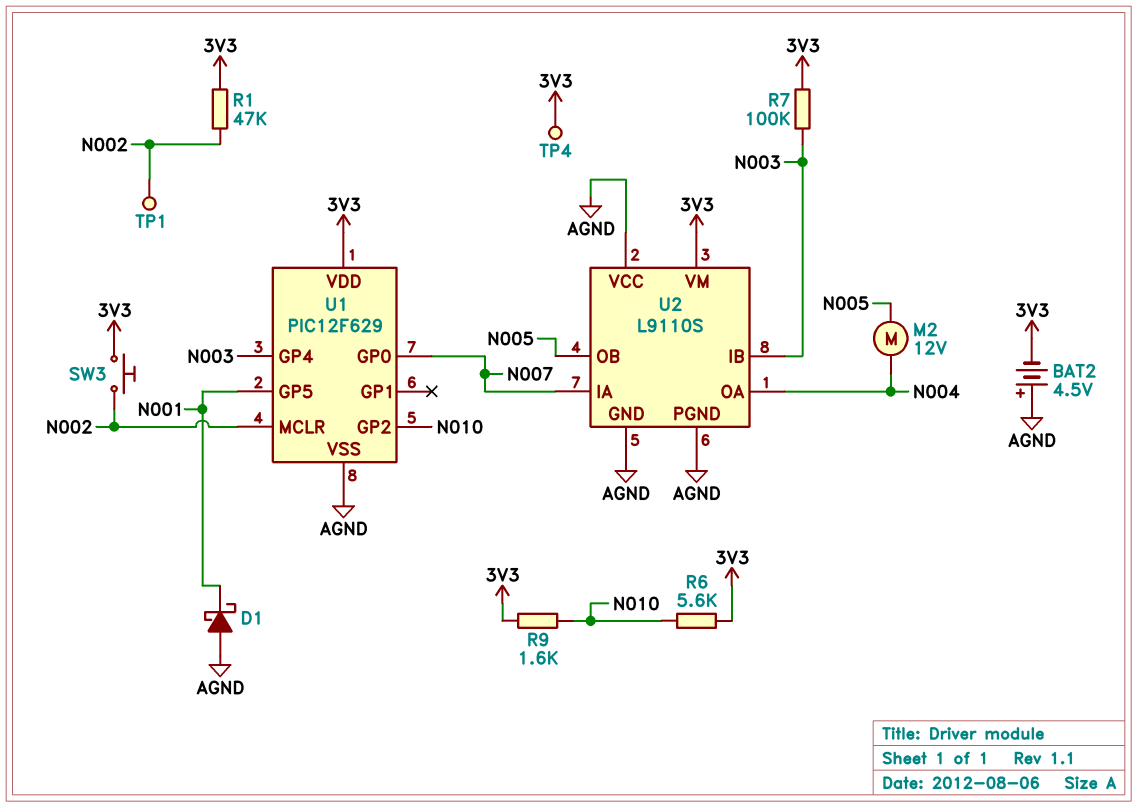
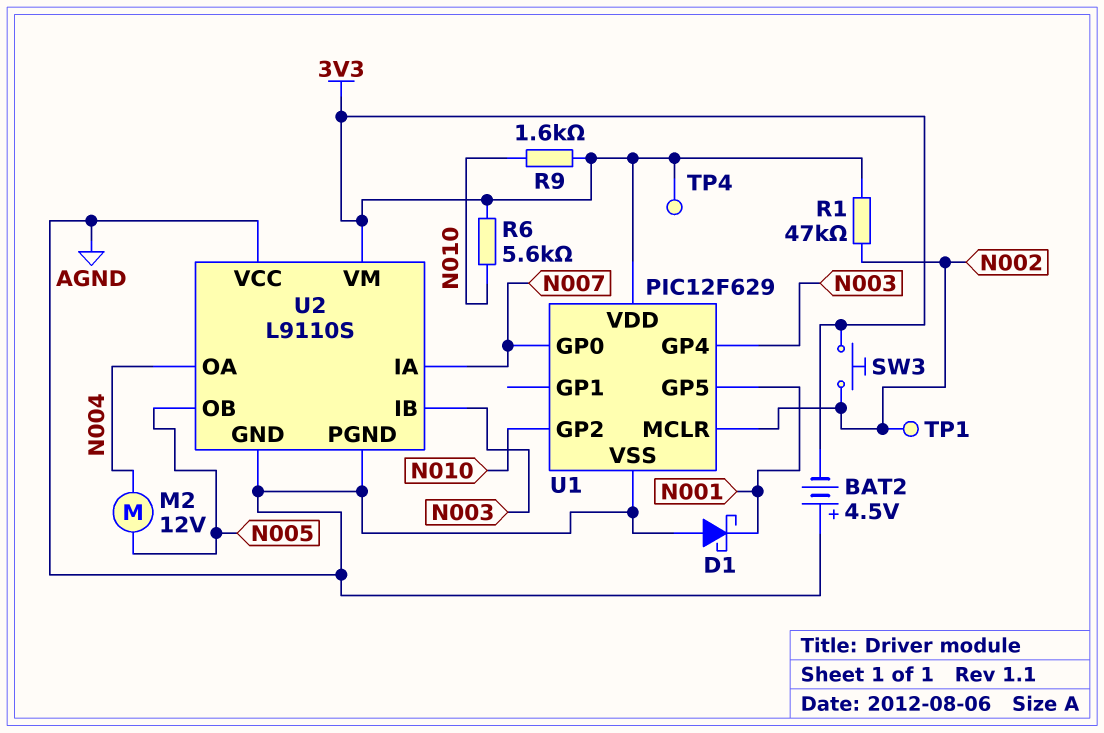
R7: 100k (3V3, N003) -> none

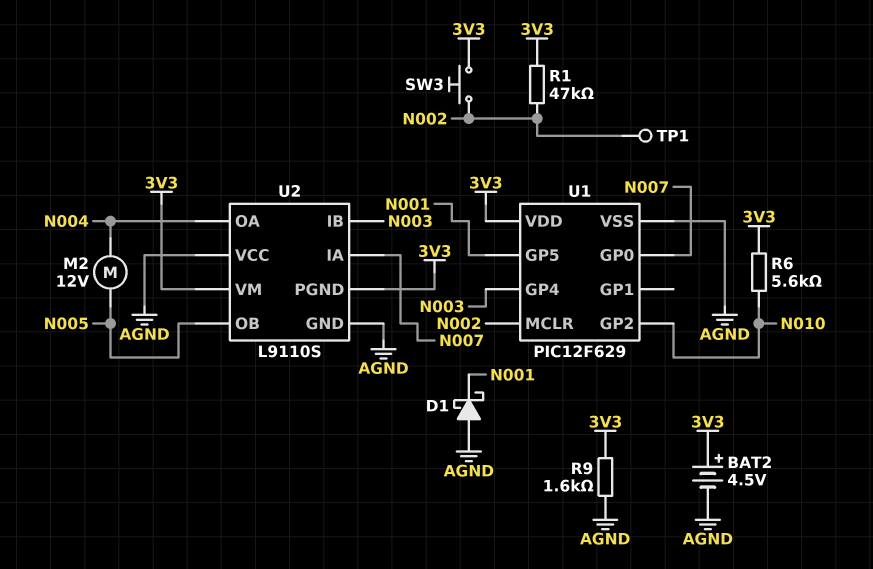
BAT2: 4.5V (plus AGND, minus 3V3) -> 4.5V (plus 3V3, minus AGND)
R9: 1.6k (3V3, N010) -> 1.6k (3V3, AGND)
TP4: test point (3V3) -> none
U2 pin PGND: AGND -> 3V3

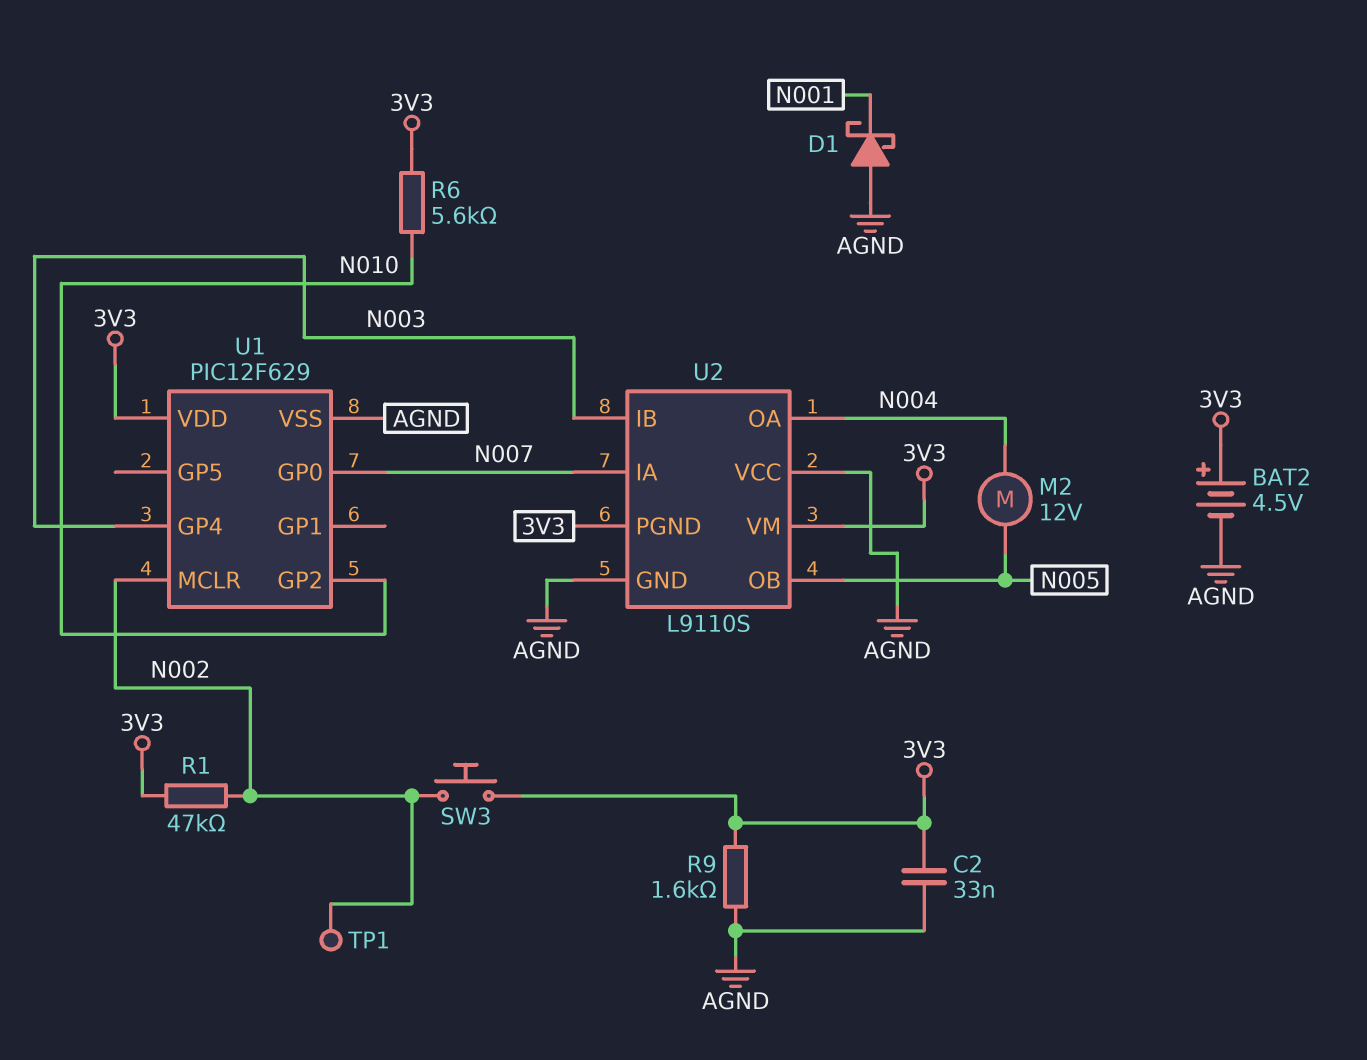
C2: none -> 33nF (3V3, AGND)
U1 pin GP5: N001 -> none

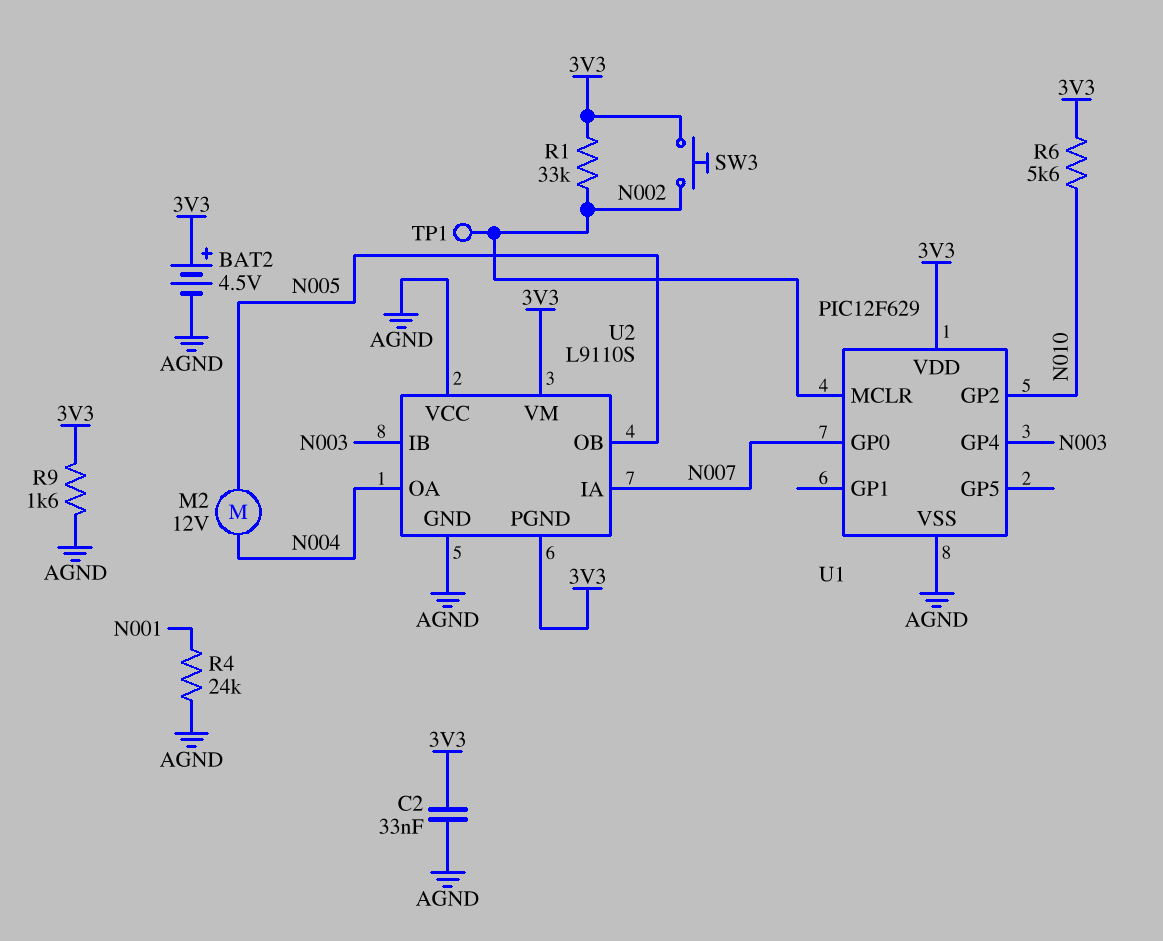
D1: schottky (A AGND, K N001) -> none
R1: 47k (3V3, N002) -> 33k (3V3, N002)
R4: none -> 24k (AGND, N001)

